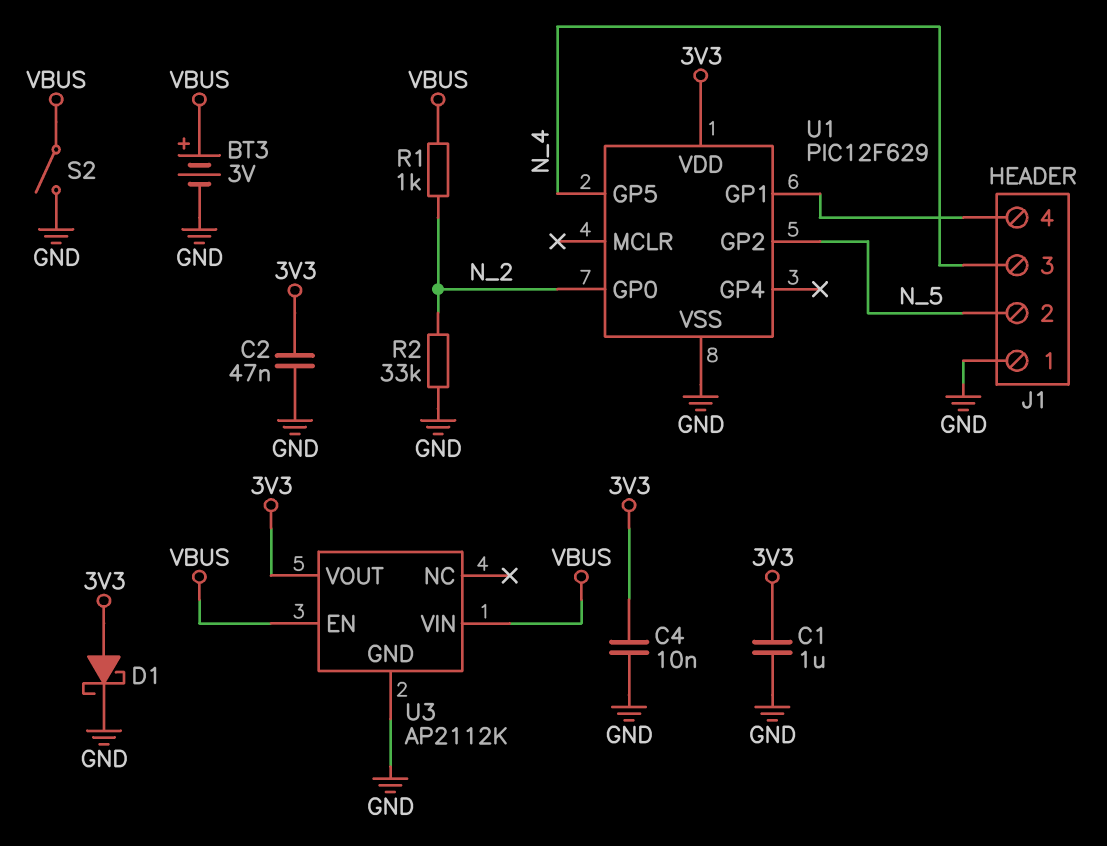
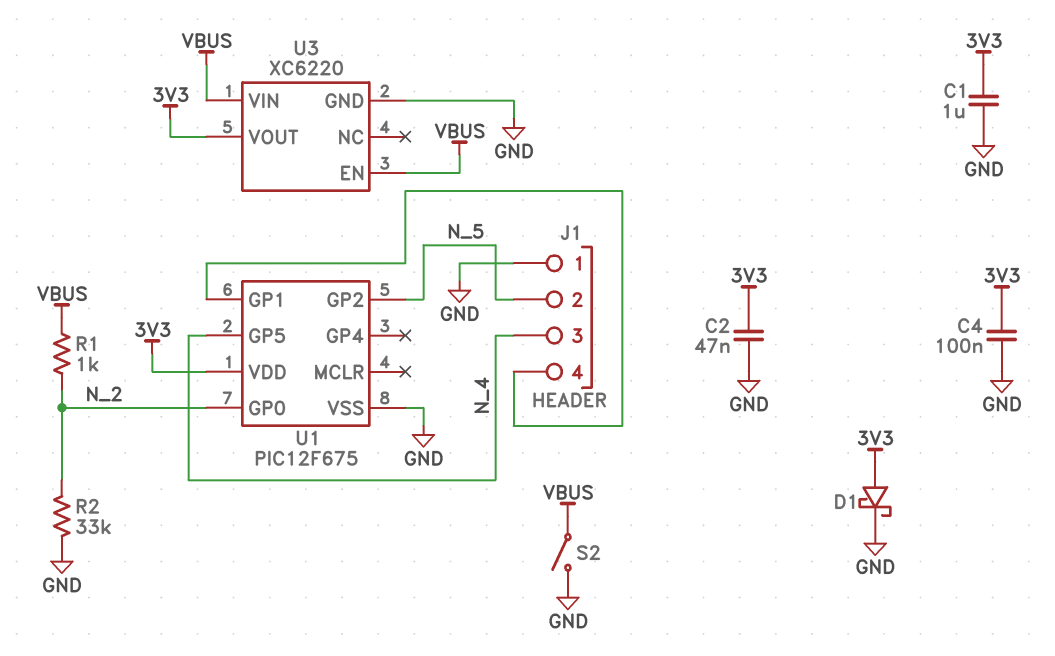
BT3: 3V (plus VBUS, minus GND) -> none
C4: 10nF (3V3, GND) -> 100nF (3V3, GND)
U1: PIC12F629 -> PIC12F675
U3: AP2112K -> XC6220

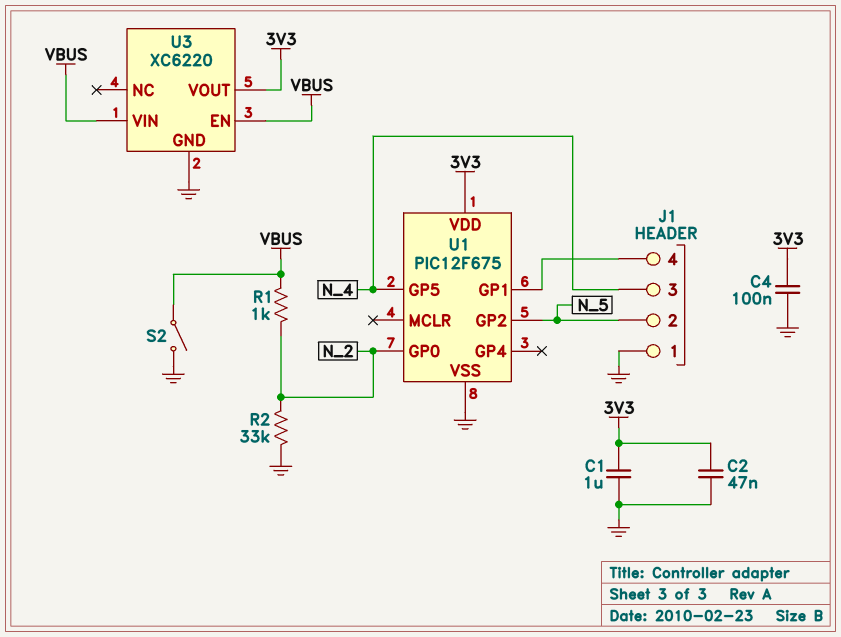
D1: schottky (A 3V3, K GND) -> none

